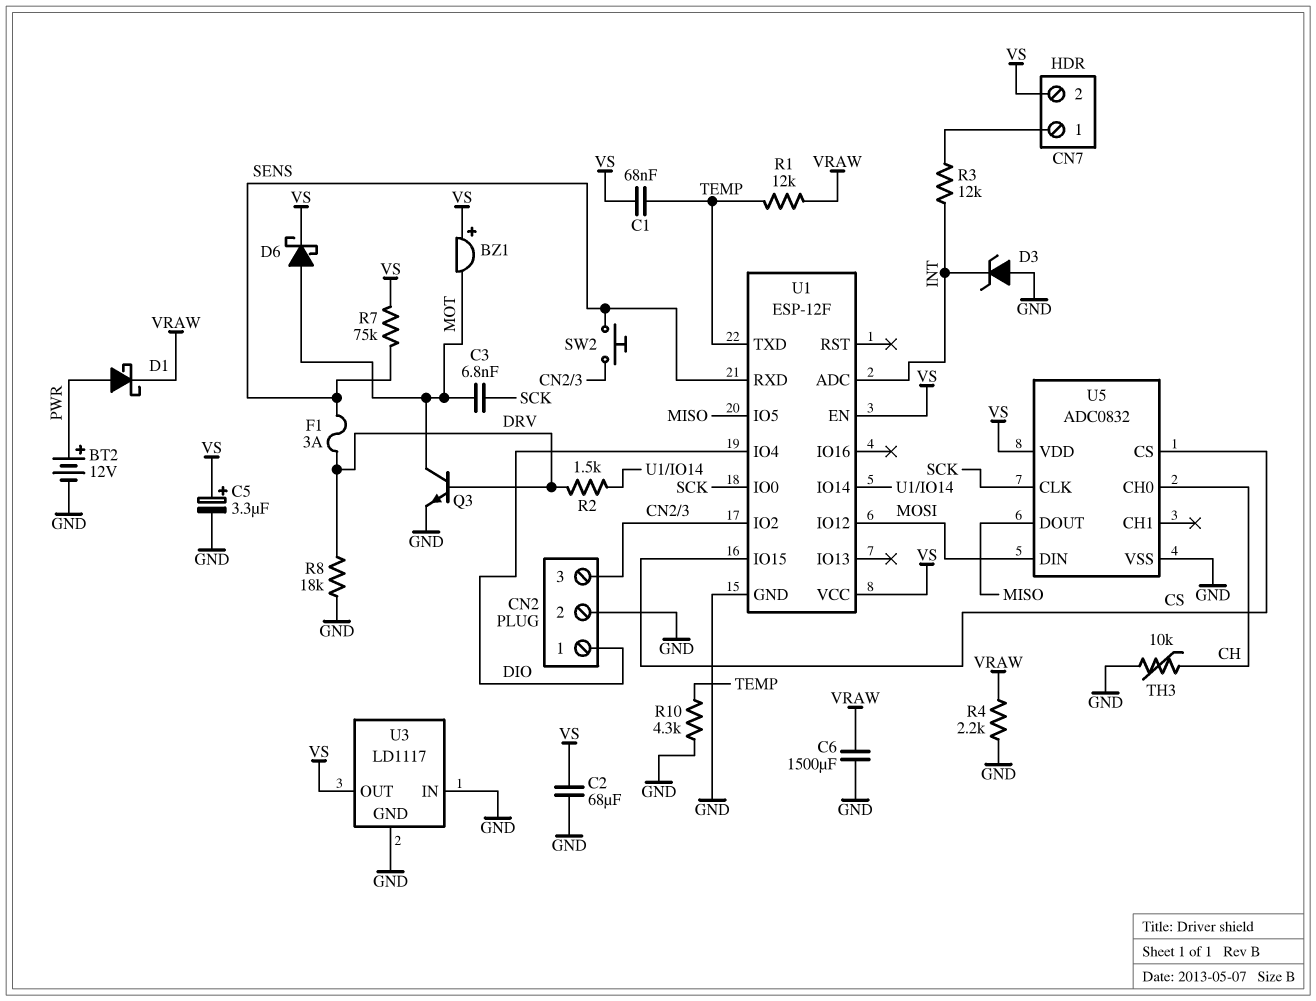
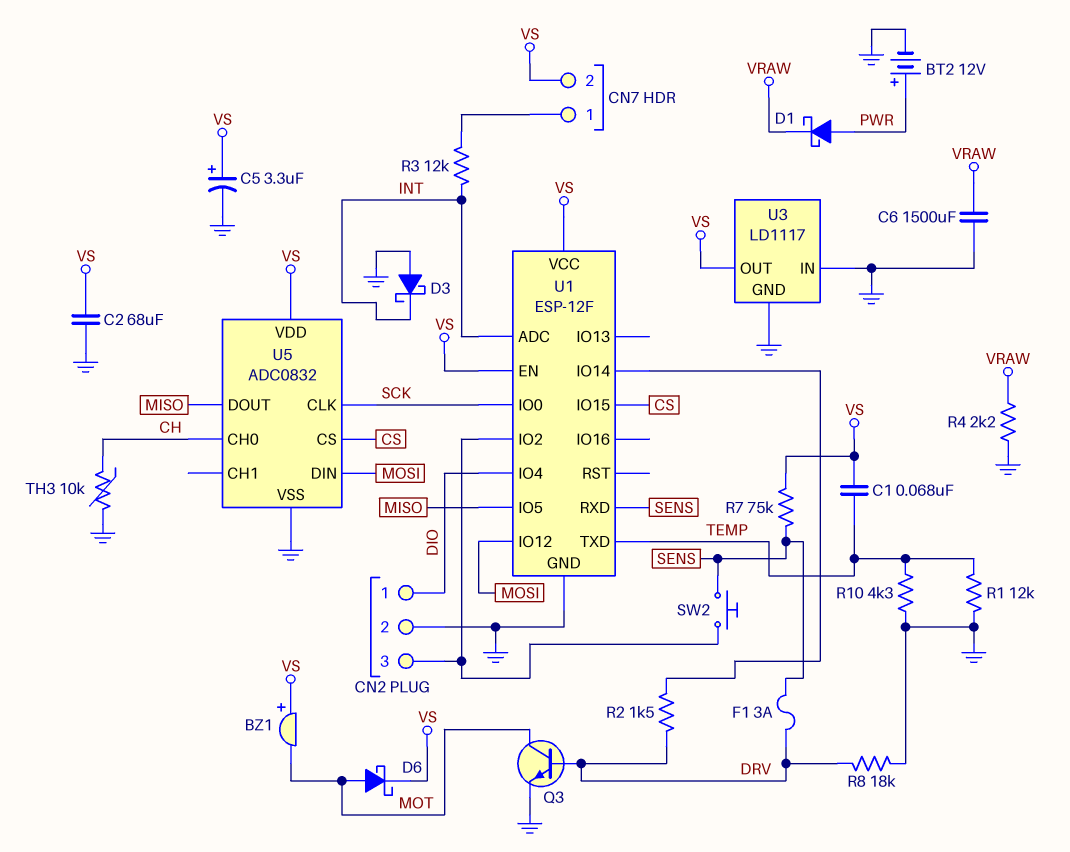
C3: 6.8nF (MOT, SCK) -> none
D3: zener (A GND, K INT) -> schottky (A GND, K INT)
R1: 12k (TEMP, VRAW) -> 12k (GND, TEMP)

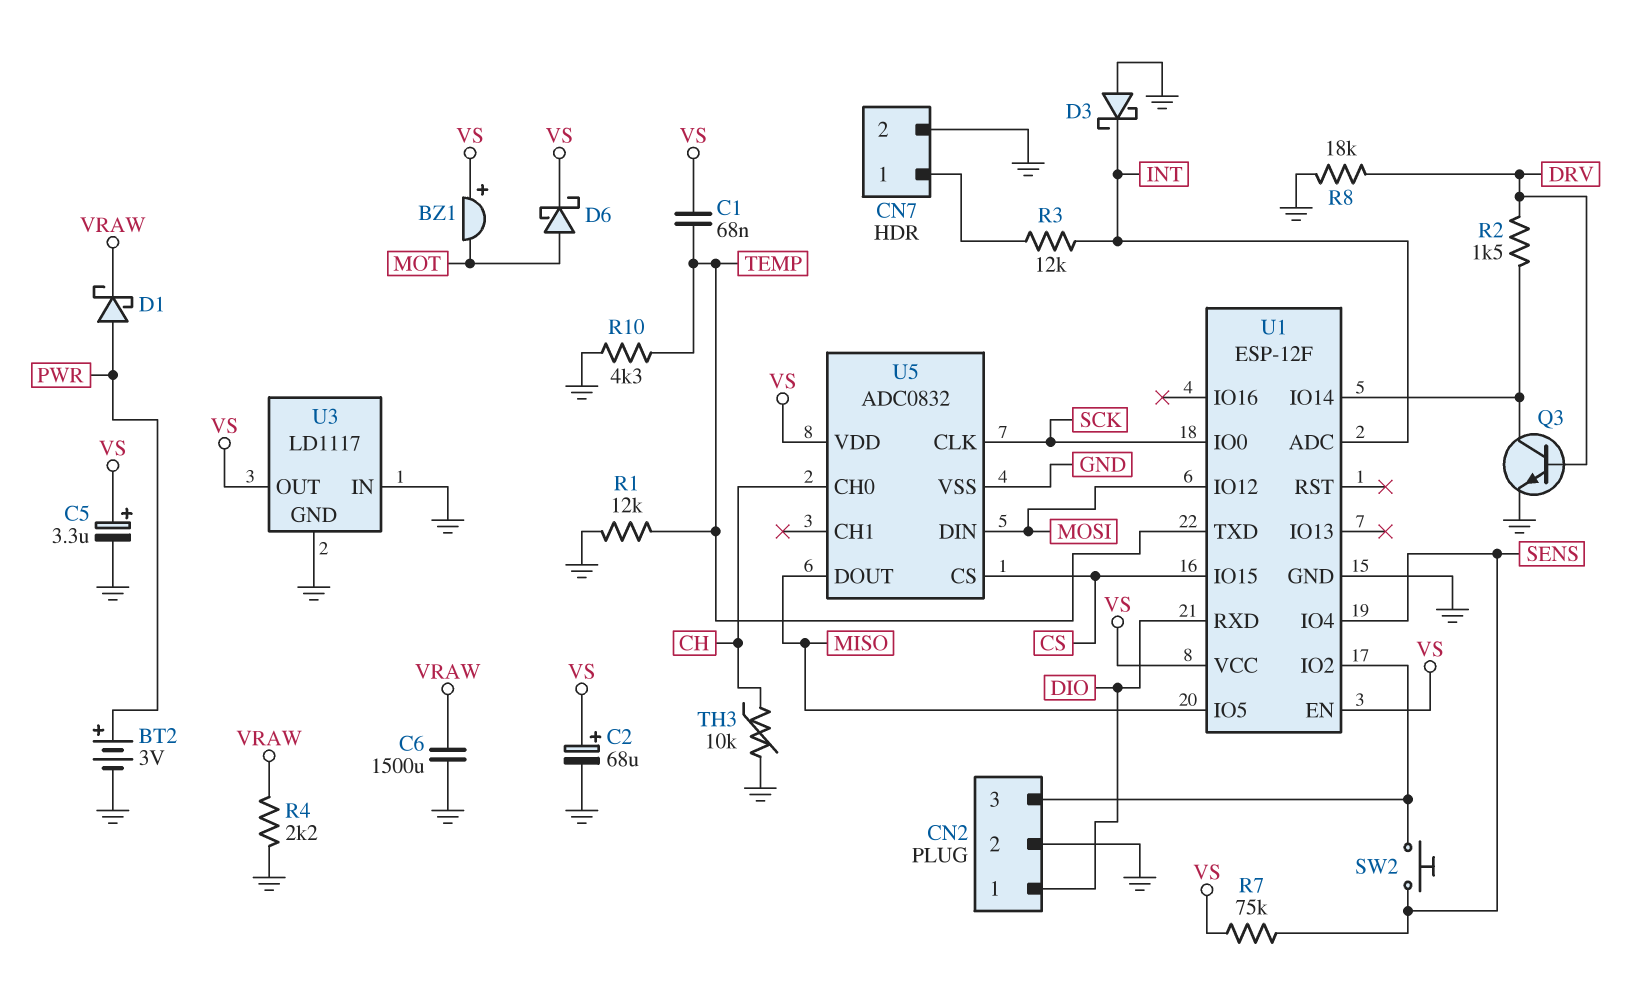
BT2: 12V (plus PWR, minus GND) -> 3V (plus PWR, minus GND)
C2: 68uF (GND, VS) -> 68uF (plus VS, minus GND)
CN7 pin 2: VS -> GND
F1: 3A (DRV, SENS) -> none
Q3: NPN (B DRV, C MOT, E GND) -> NPN (B DRV, C U1/IO14, E GND)
U1 pin IO4: DIO -> SENS
U1 pin RXD: SENS -> DIO

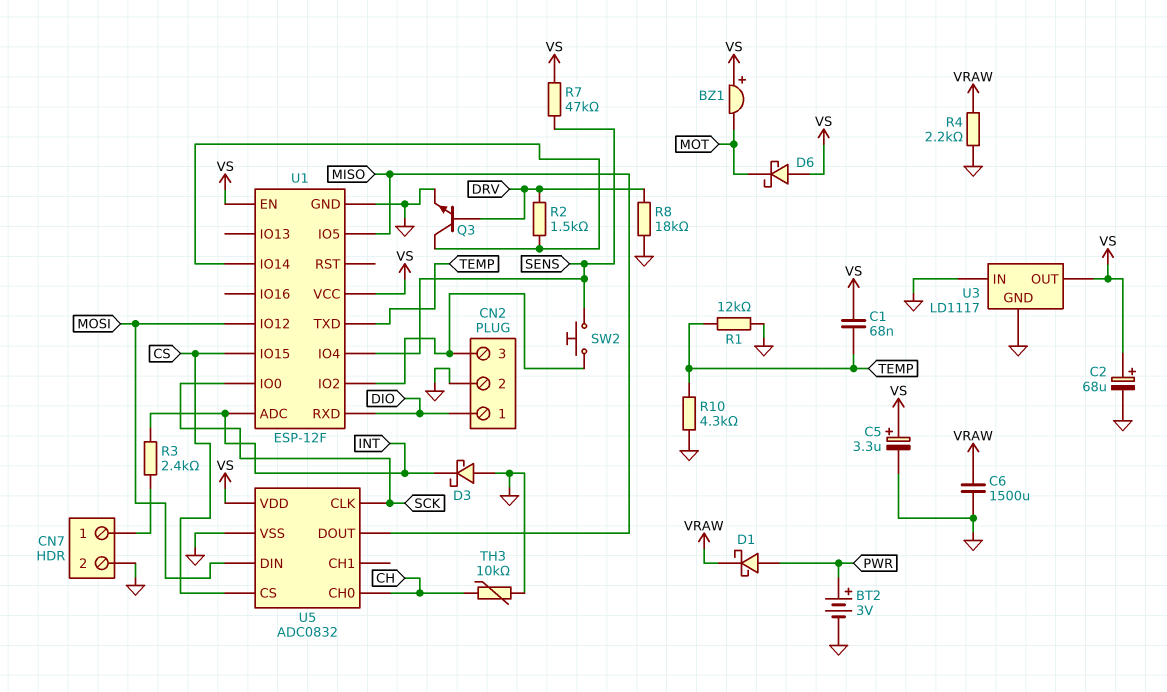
D6: schottky (A MOT, K VS) -> schottky (A VS, K MOT)
R3: 12k (CN7/1, INT) -> 2.4k (CN7/1, INT)
R7: 75k (SENS, VS) -> 47k (SENS, VS)

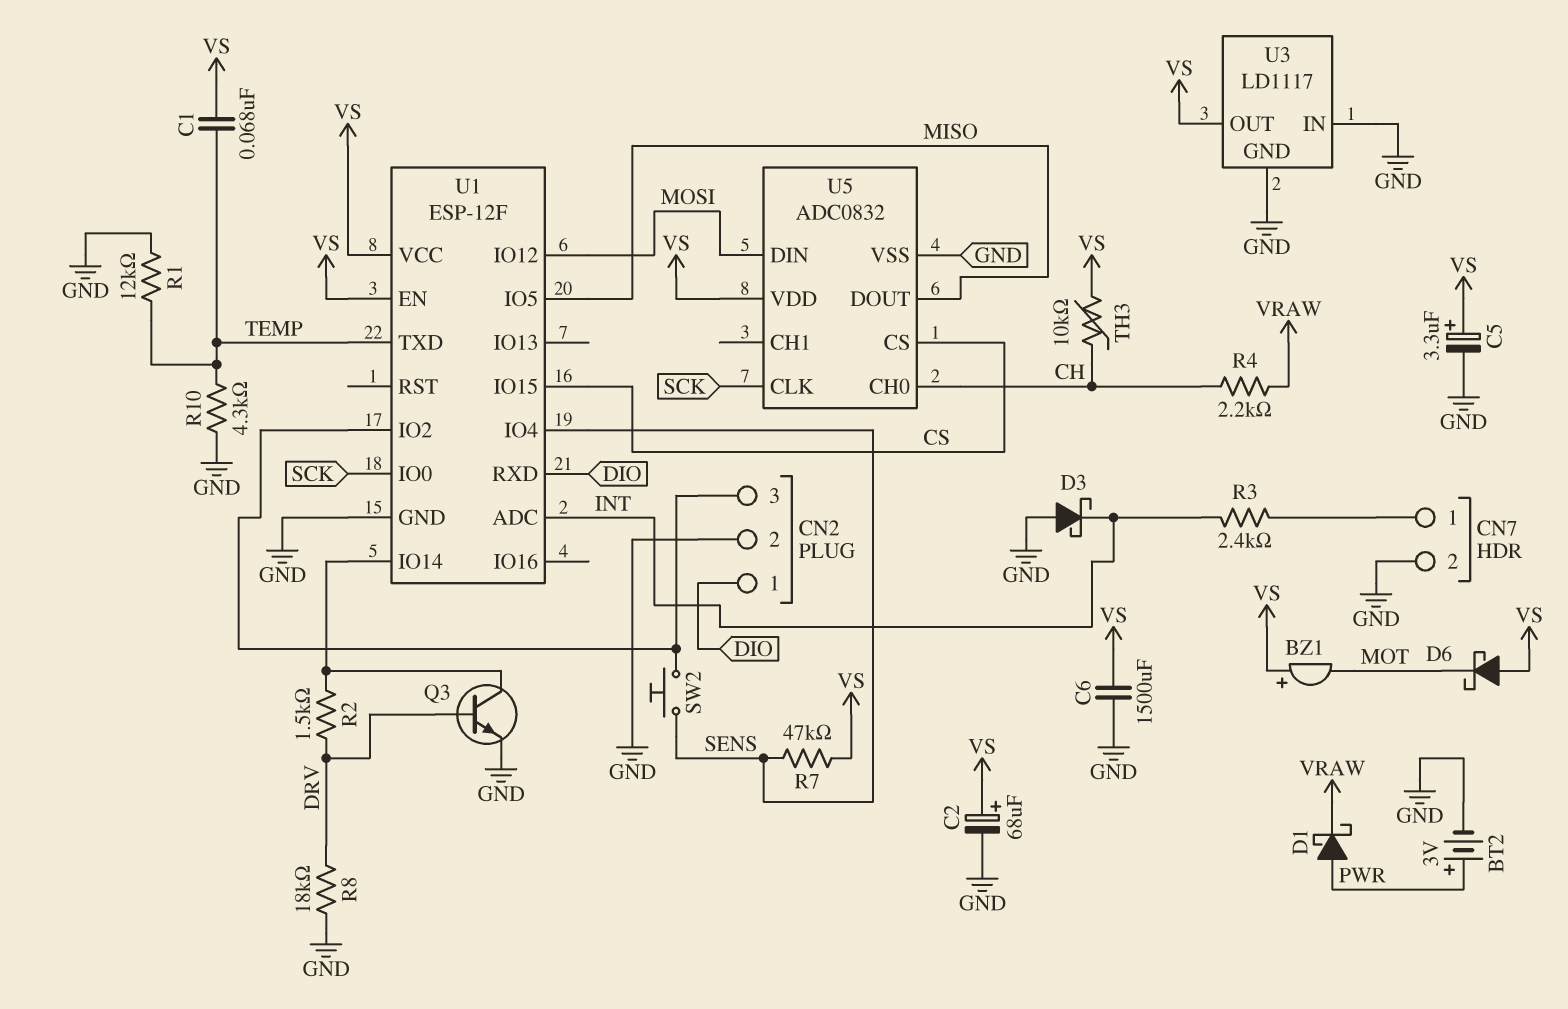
C6: 1500uF (GND, VRAW) -> 1500uF (GND, VS)
R4: 2.2k (GND, VRAW) -> 2.2k (CH, VRAW)
TH3: 10k (CH, GND) -> 10k (CH, VS)

